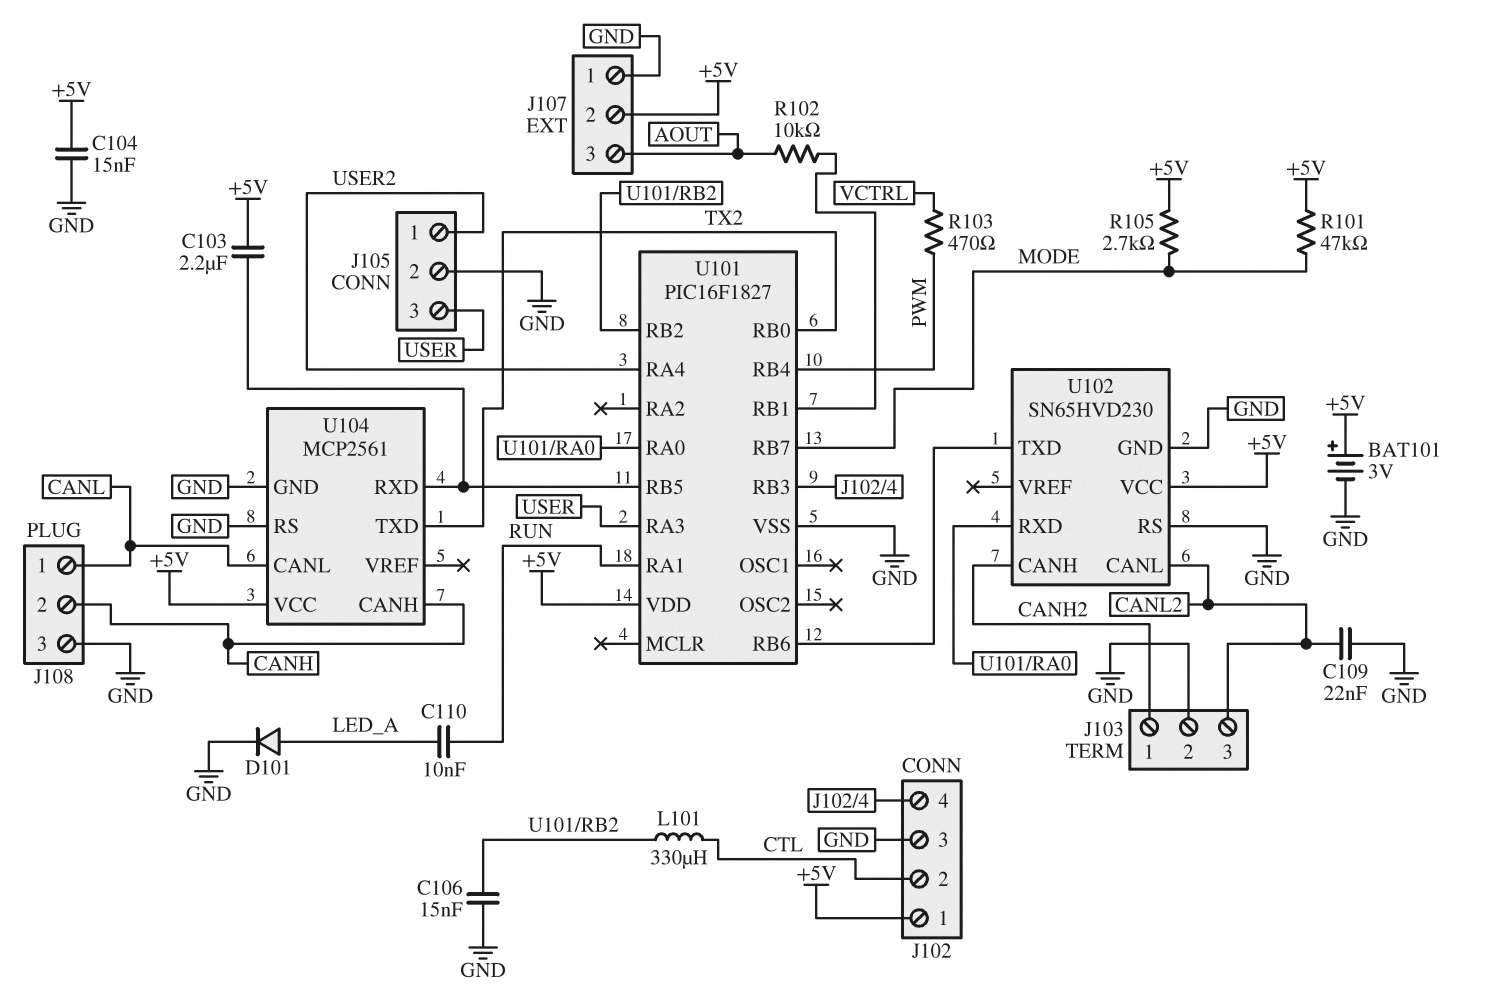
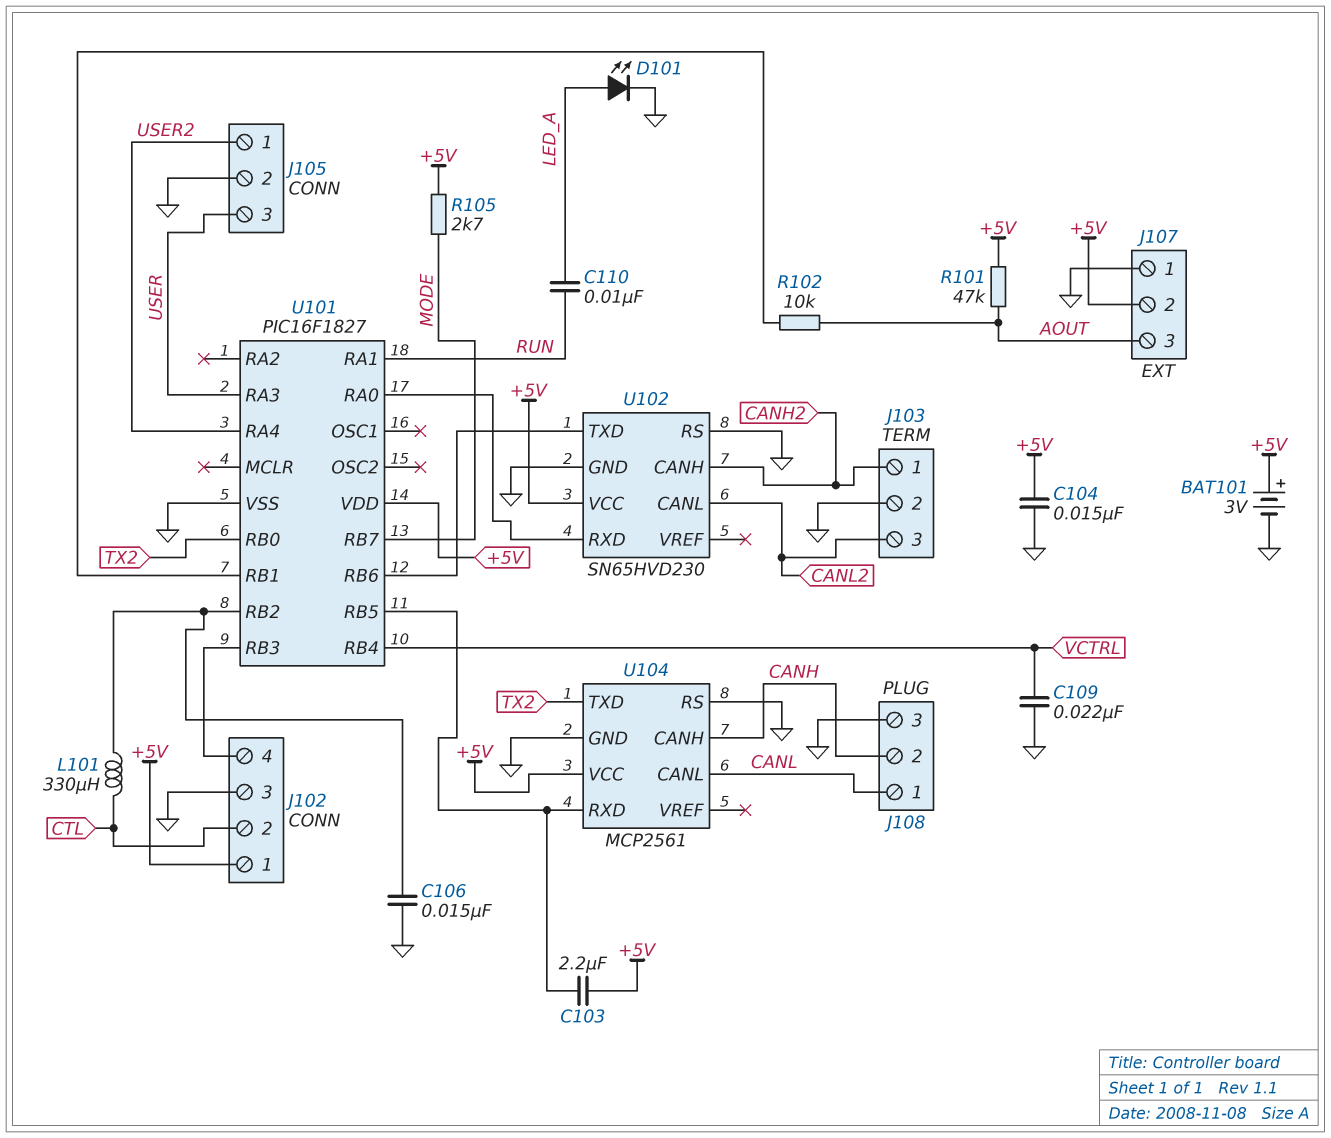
C109: 22nF (CANL2, GND) -> 22nF (GND, VCTRL)
D101: diode (A LED_A, K GND) -> LED (A LED_A, K GND)
R101: 47k (+5V, MODE) -> 47k (+5V, AOUT)
R103: 470 (PWM, VCTRL) -> none
U101 pin RB4: PWM -> VCTRL

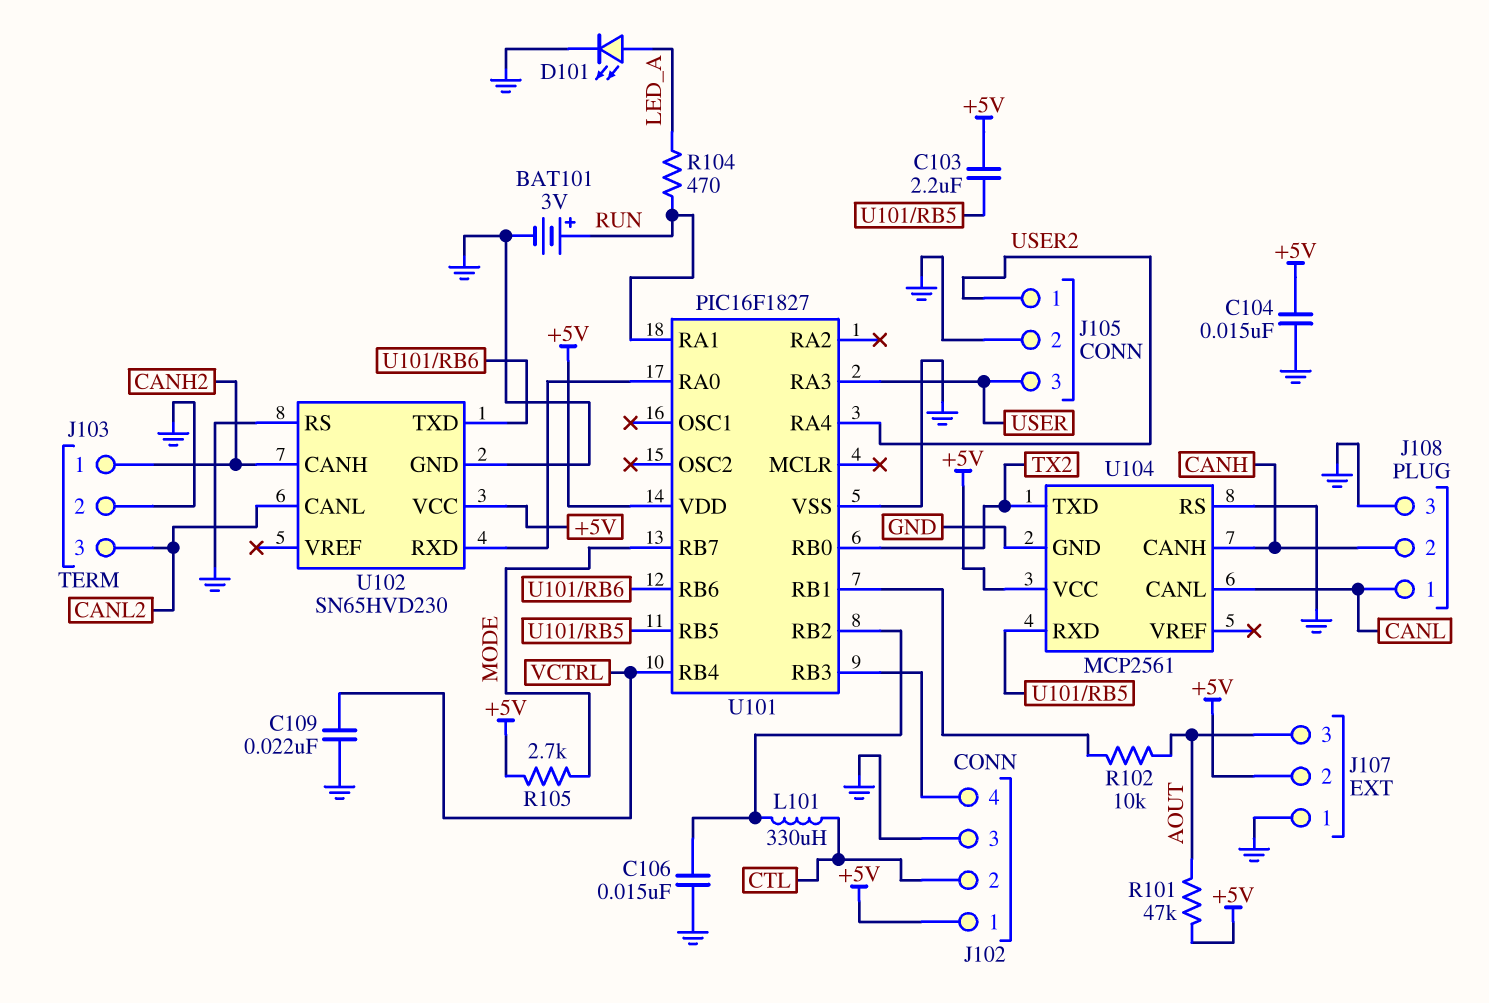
BAT101: 3V (plus +5V, minus GND) -> 3V (plus RUN, minus GND)
C110: 10nF (LED_A, RUN) -> none
R104: none -> 470 (LED_A, RUN)

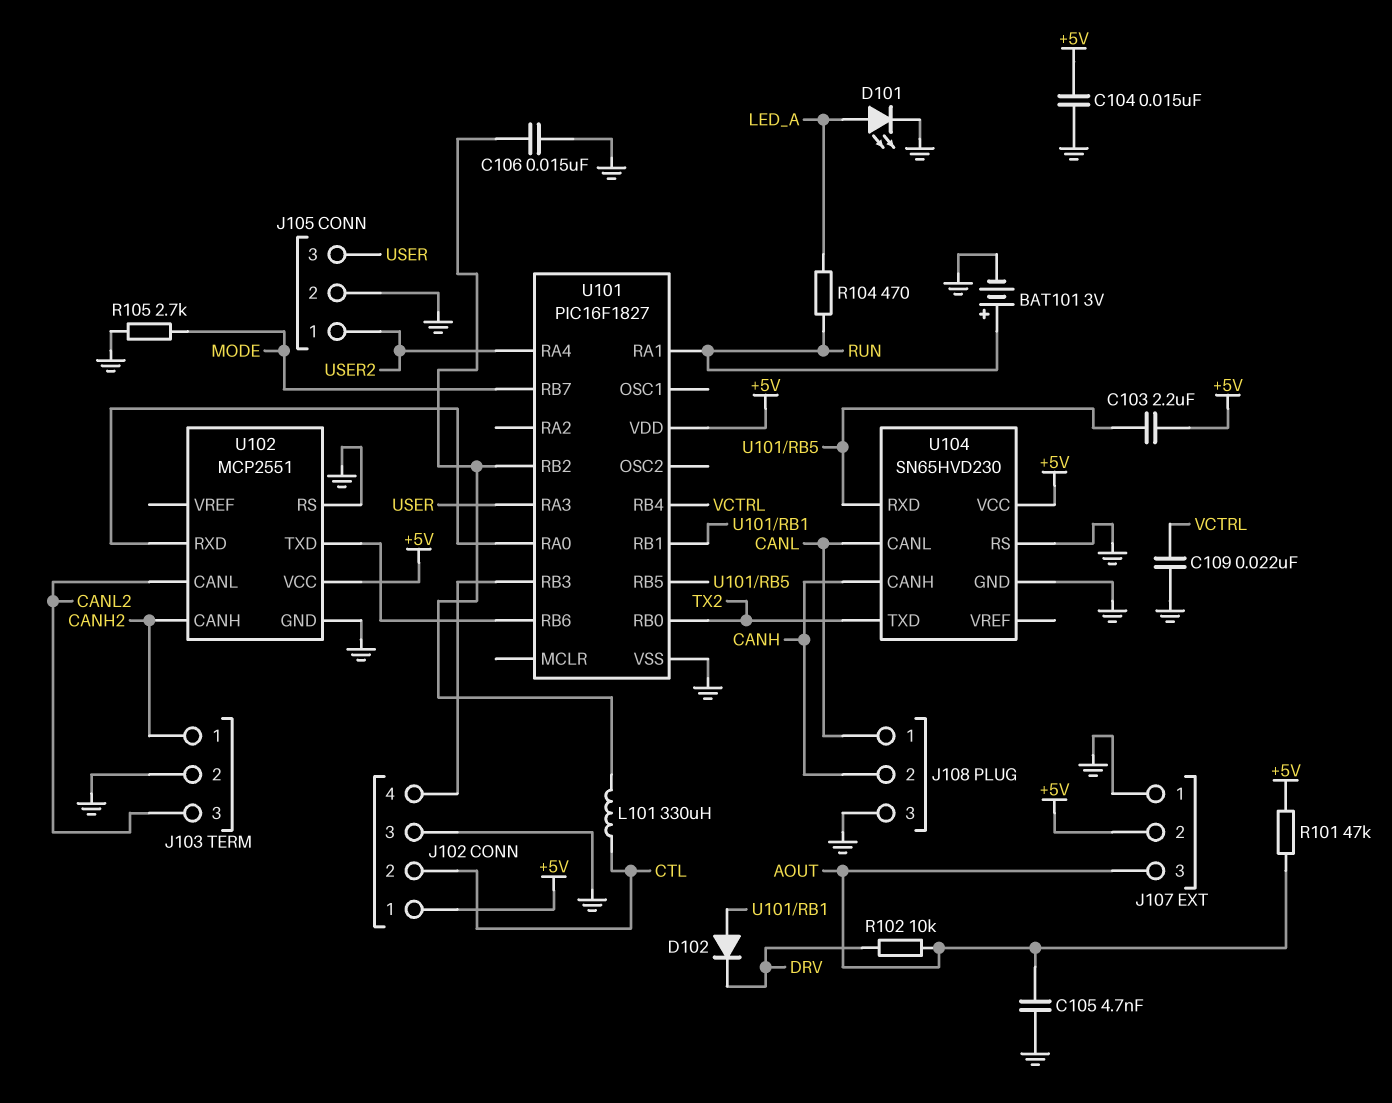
C105: none -> 4.7nF (AOUT, GND)
D102: none -> diode (A U101/RB1, K DRV)
R102: 10k (AOUT, U101/RB1) -> 10k (AOUT, DRV)
R105: 2.7k (+5V, MODE) -> 2.7k (GND, MODE)
U102: SN65HVD230 -> MCP2551
U104: MCP2561 -> SN65HVD230

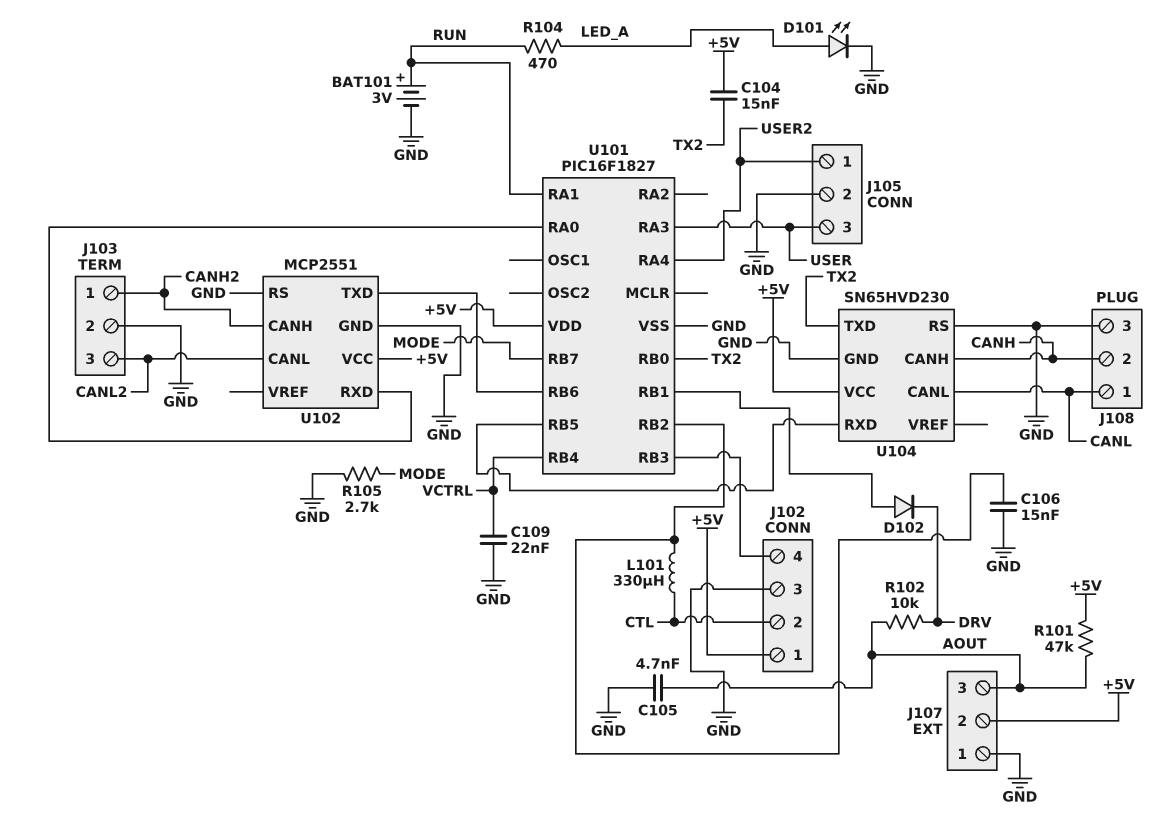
C103: 2.2uF (+5V, U101/RB5) -> none
C104: 15nF (+5V, GND) -> 15nF (+5V, TX2)

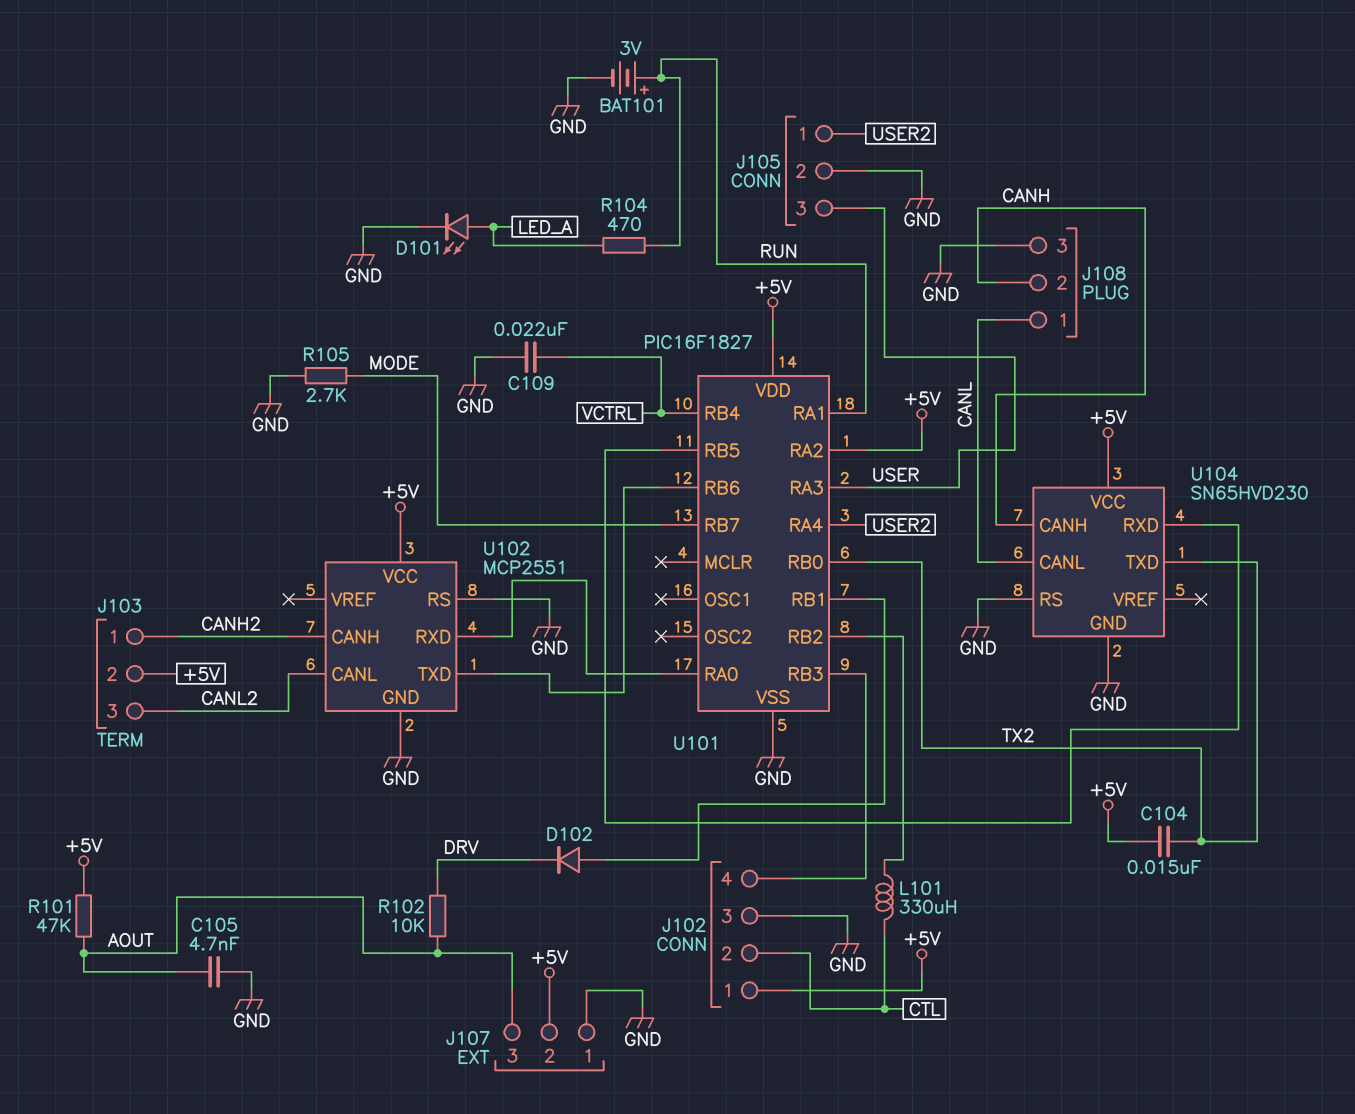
C106: 15nF (GND, U101/RB2) -> none
J103 pin 2: GND -> +5V
U101 pin RA2: none -> +5V

